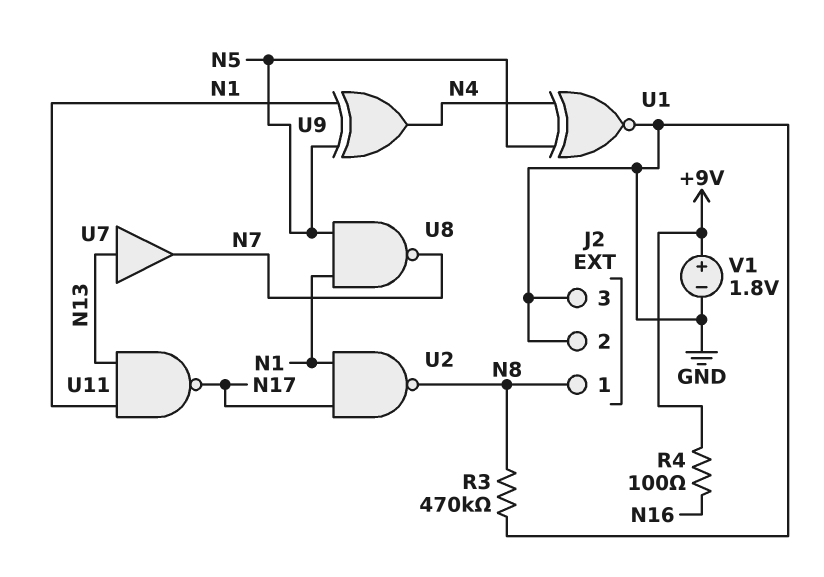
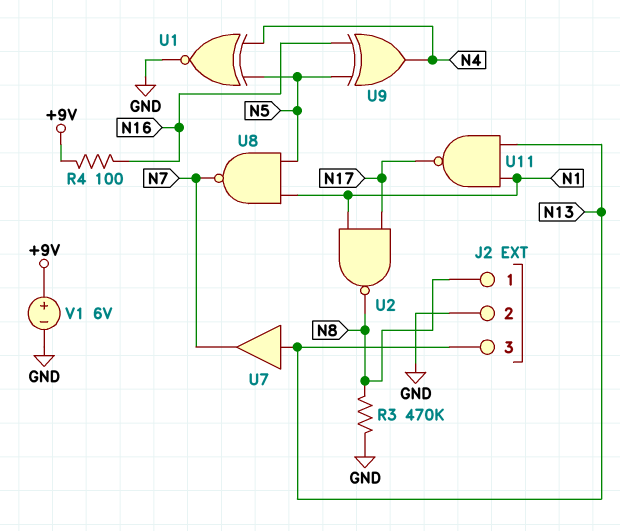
J2 pin 3: GND -> N13
U9: XOR (in N1, in N5, out N4) -> XOR (in N5, in N16, out N4)
V1: 1.8V (plus +9V, minus GND) -> 6V (plus +9V, minus GND)

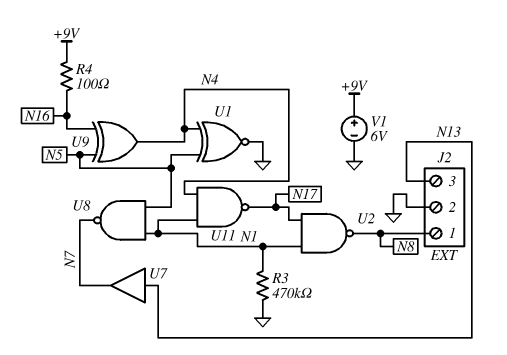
R3: 470k (GND, N8) -> 470k (GND, N1)
U11: NAND (in N1, in N13, out N17) -> NAND (in N1, in N4, out N17)

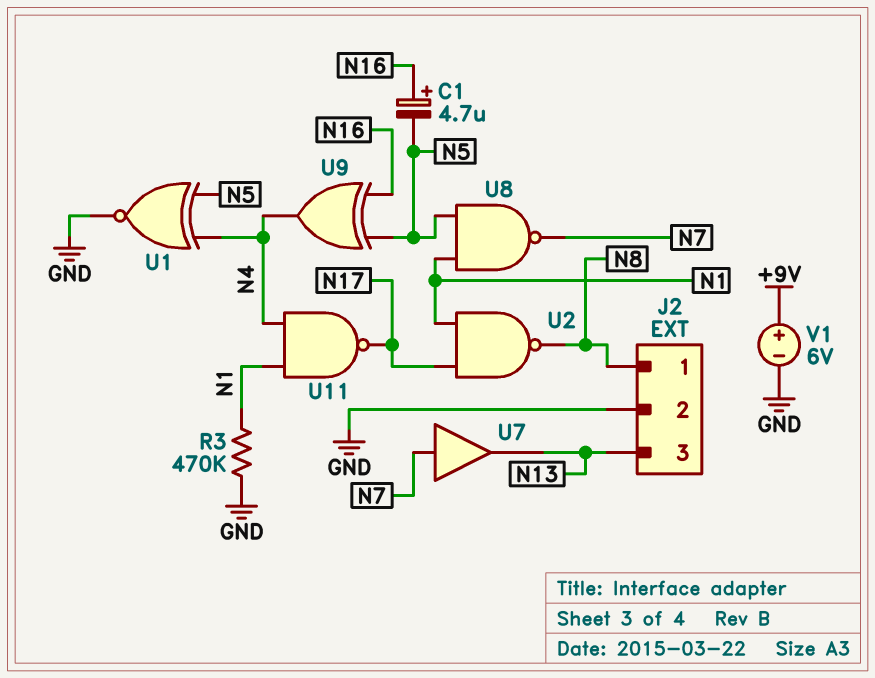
C1: none -> 4.7uF (plus N16, minus N5)
R4: 100 (+9V, N16) -> none
U7: buffer (in N13, out N7) -> buffer (in N7, out N13)

